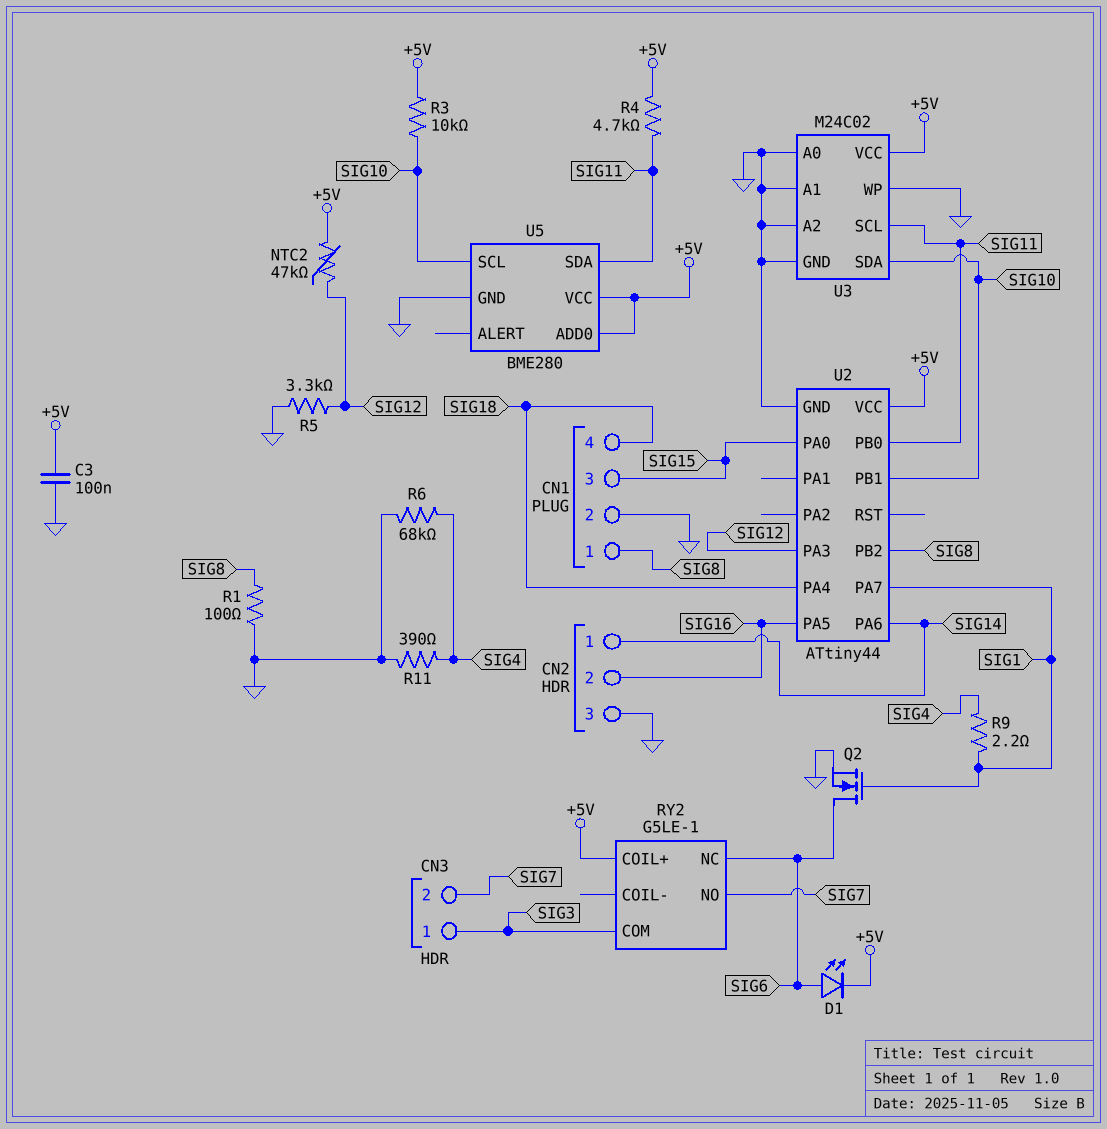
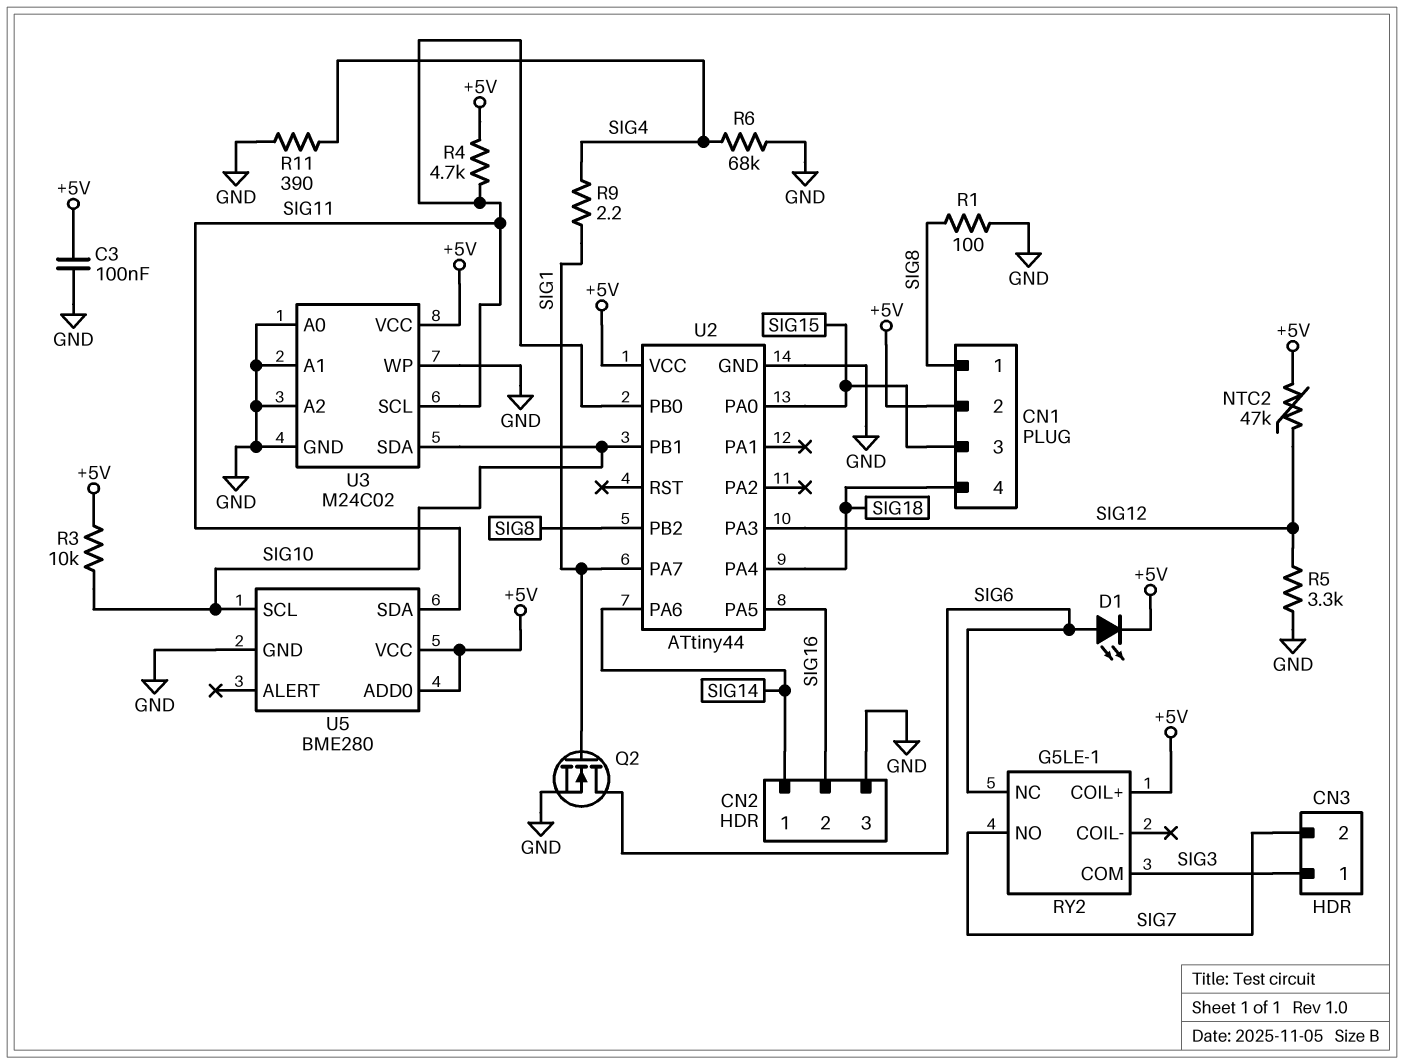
CN1 pin 2: GND -> +5V

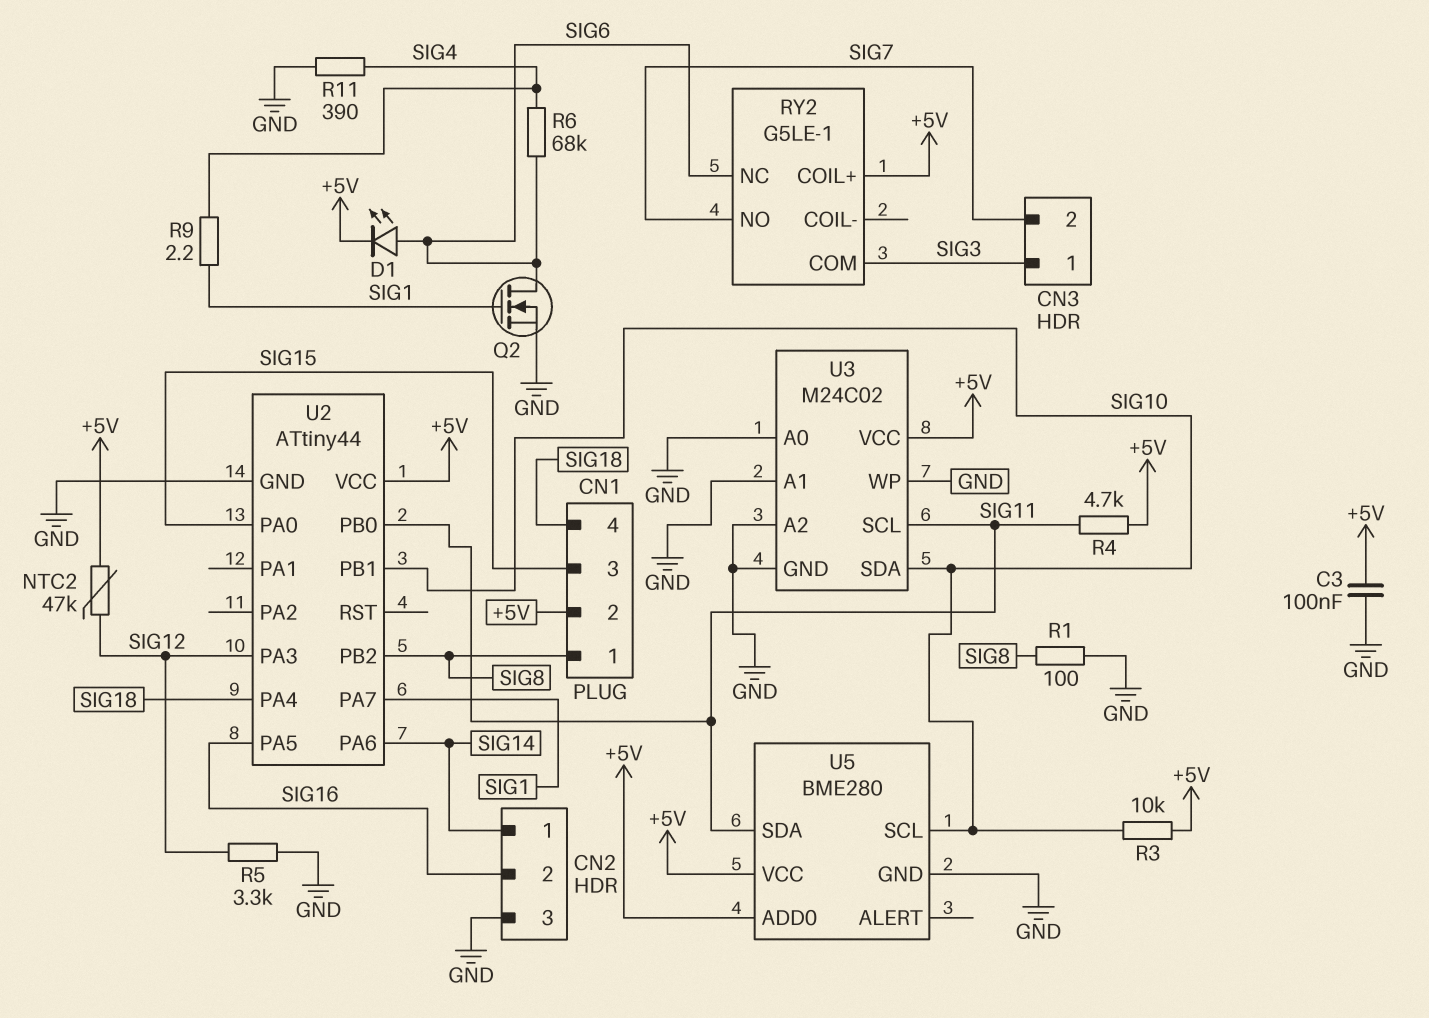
R6: 68k (GND, SIG4) -> 68k (SIG4, SIG6)

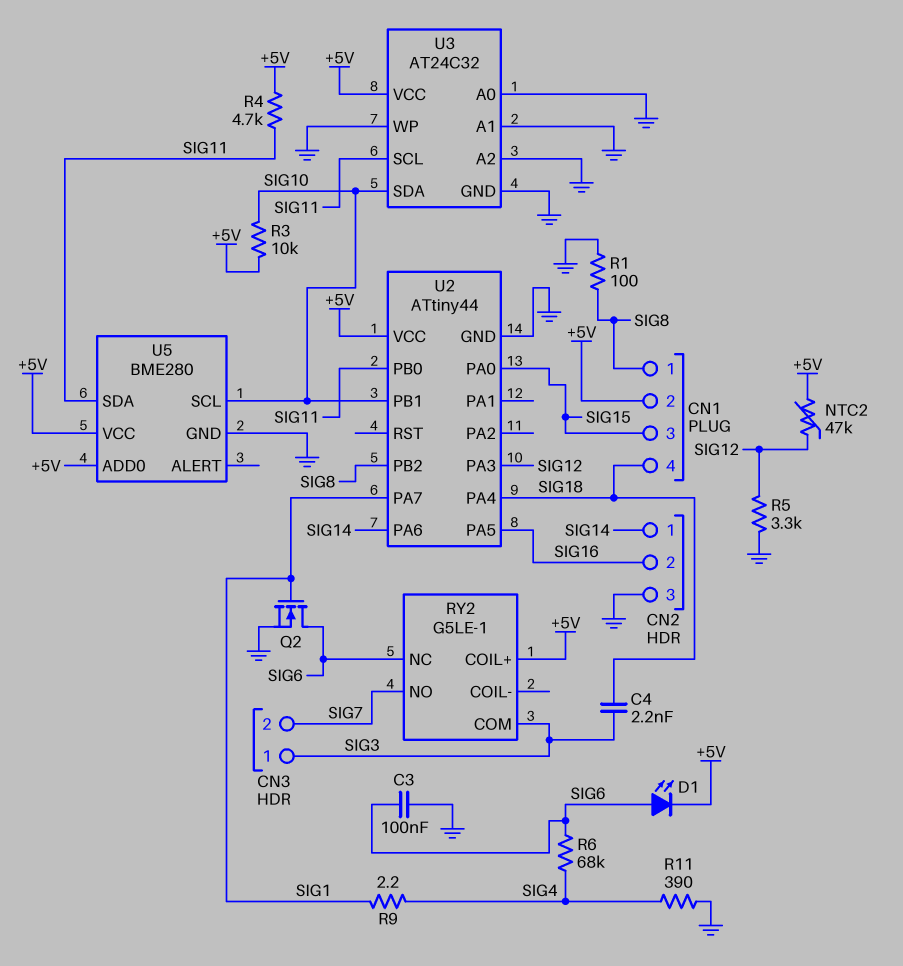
C3: 100nF (+5V, GND) -> 100nF (GND, SIG6)
C4: none -> 2.2nF (SIG3, SIG18)
U3: M24C02 -> AT24C32

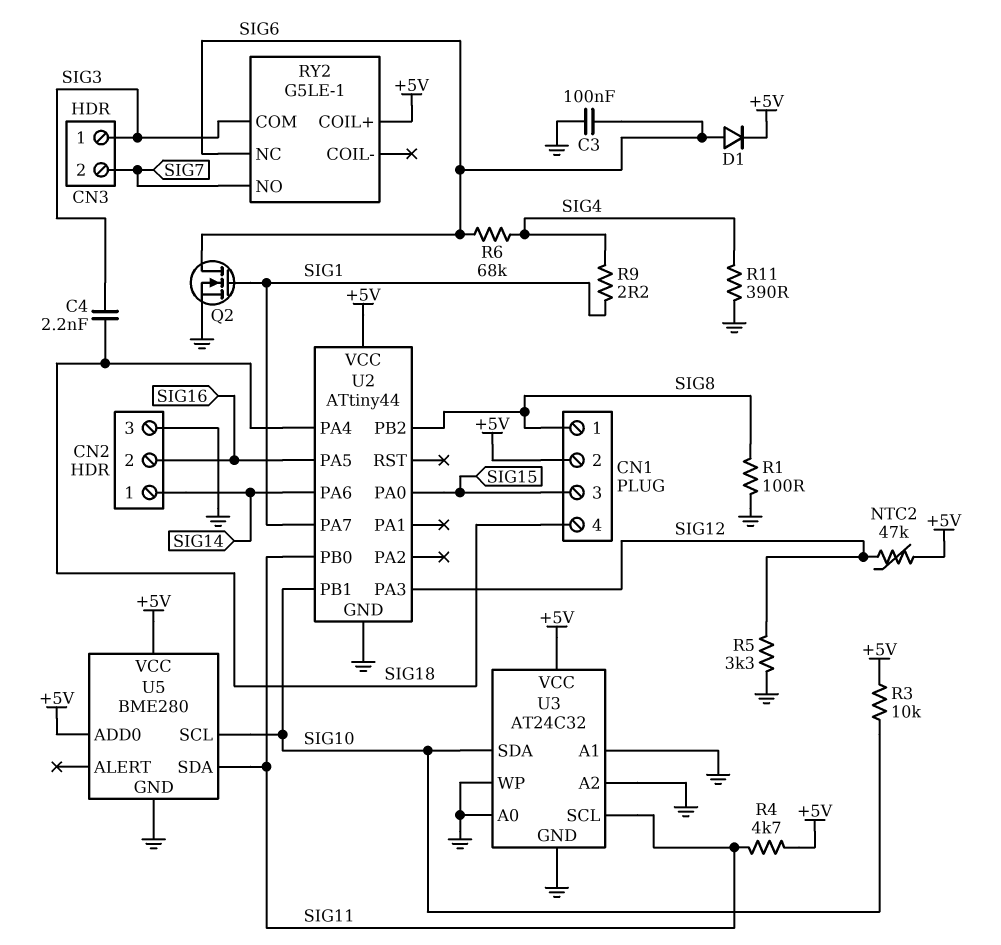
D1: LED (A SIG6, K +5V) -> diode (A SIG6, K +5V)

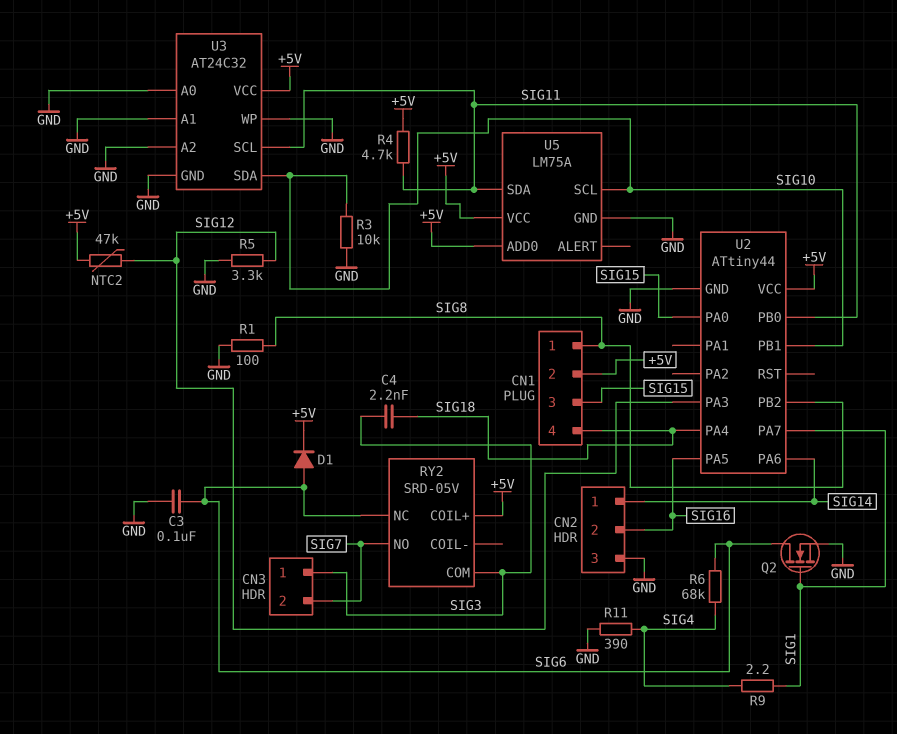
R3: 10k (+5V, SIG10) -> 10k (GND, SIG10)
RY2: G5LE-1 -> SRD-05V
U5: BME280 -> LM75A

